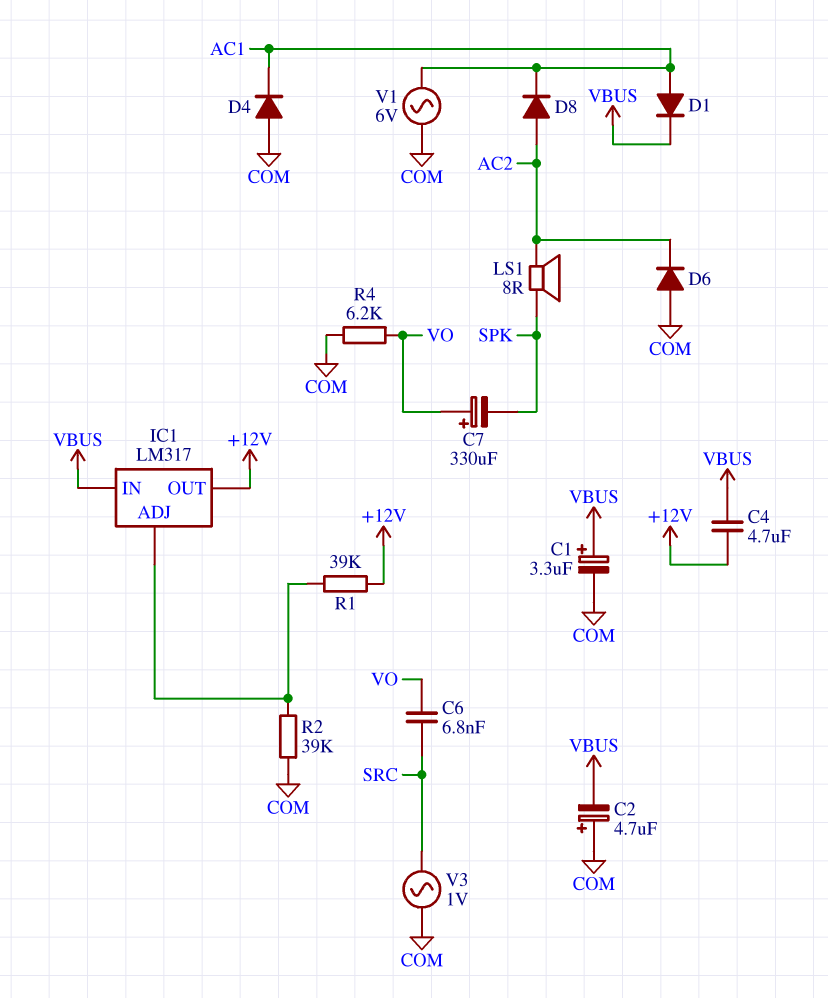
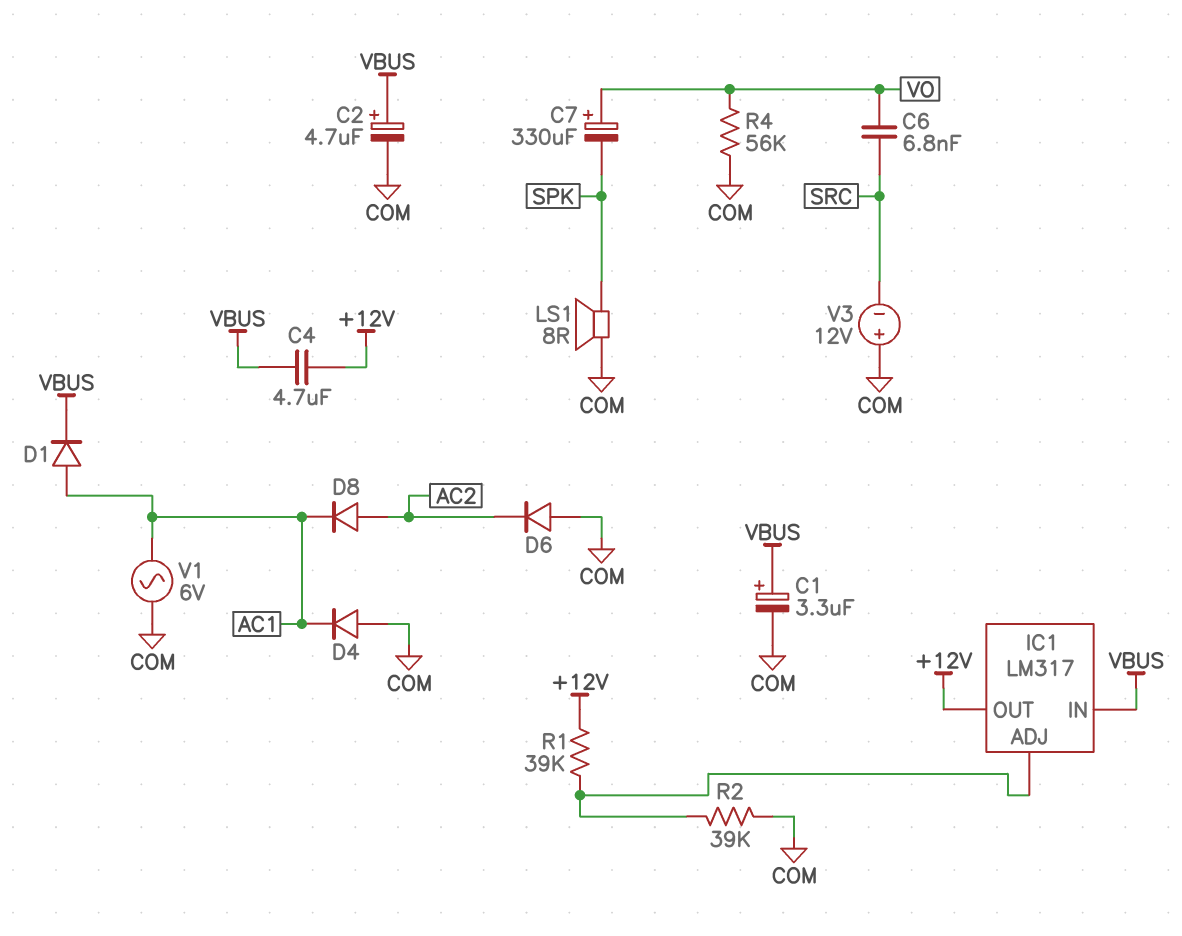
C2: 4.7uF (plus COM, minus VBUS) -> 4.7uF (plus VBUS, minus COM)
LS1: speaker 8R (AC2, SPK) -> speaker 8R (COM, SPK)
R4: 6.2k (COM, VO) -> 56k (COM, VO)
V3: AC 1V (COM, SRC) -> 12V (plus COM, minus SRC)

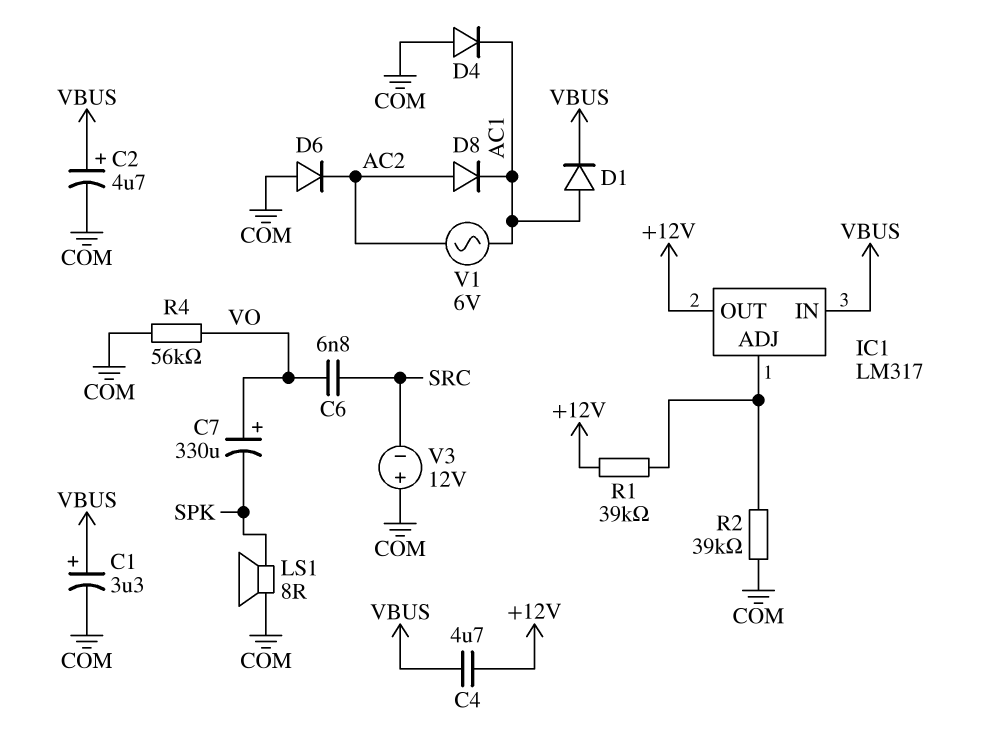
V1: AC 6V (AC1, COM) -> AC 6V (AC1, AC2)

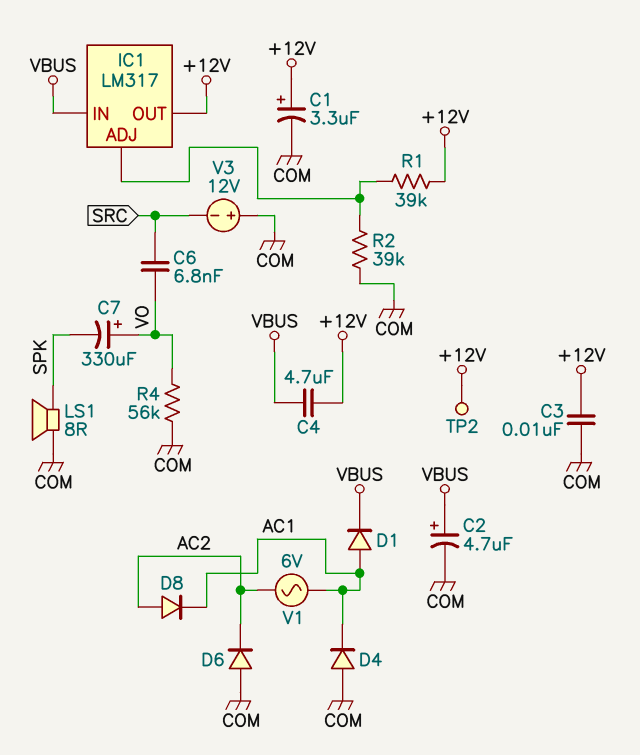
C1: 3.3uF (plus VBUS, minus COM) -> 3.3uF (plus +12V, minus COM)
C3: none -> 10nF (+12V, COM)
TP2: none -> test point (+12V)

